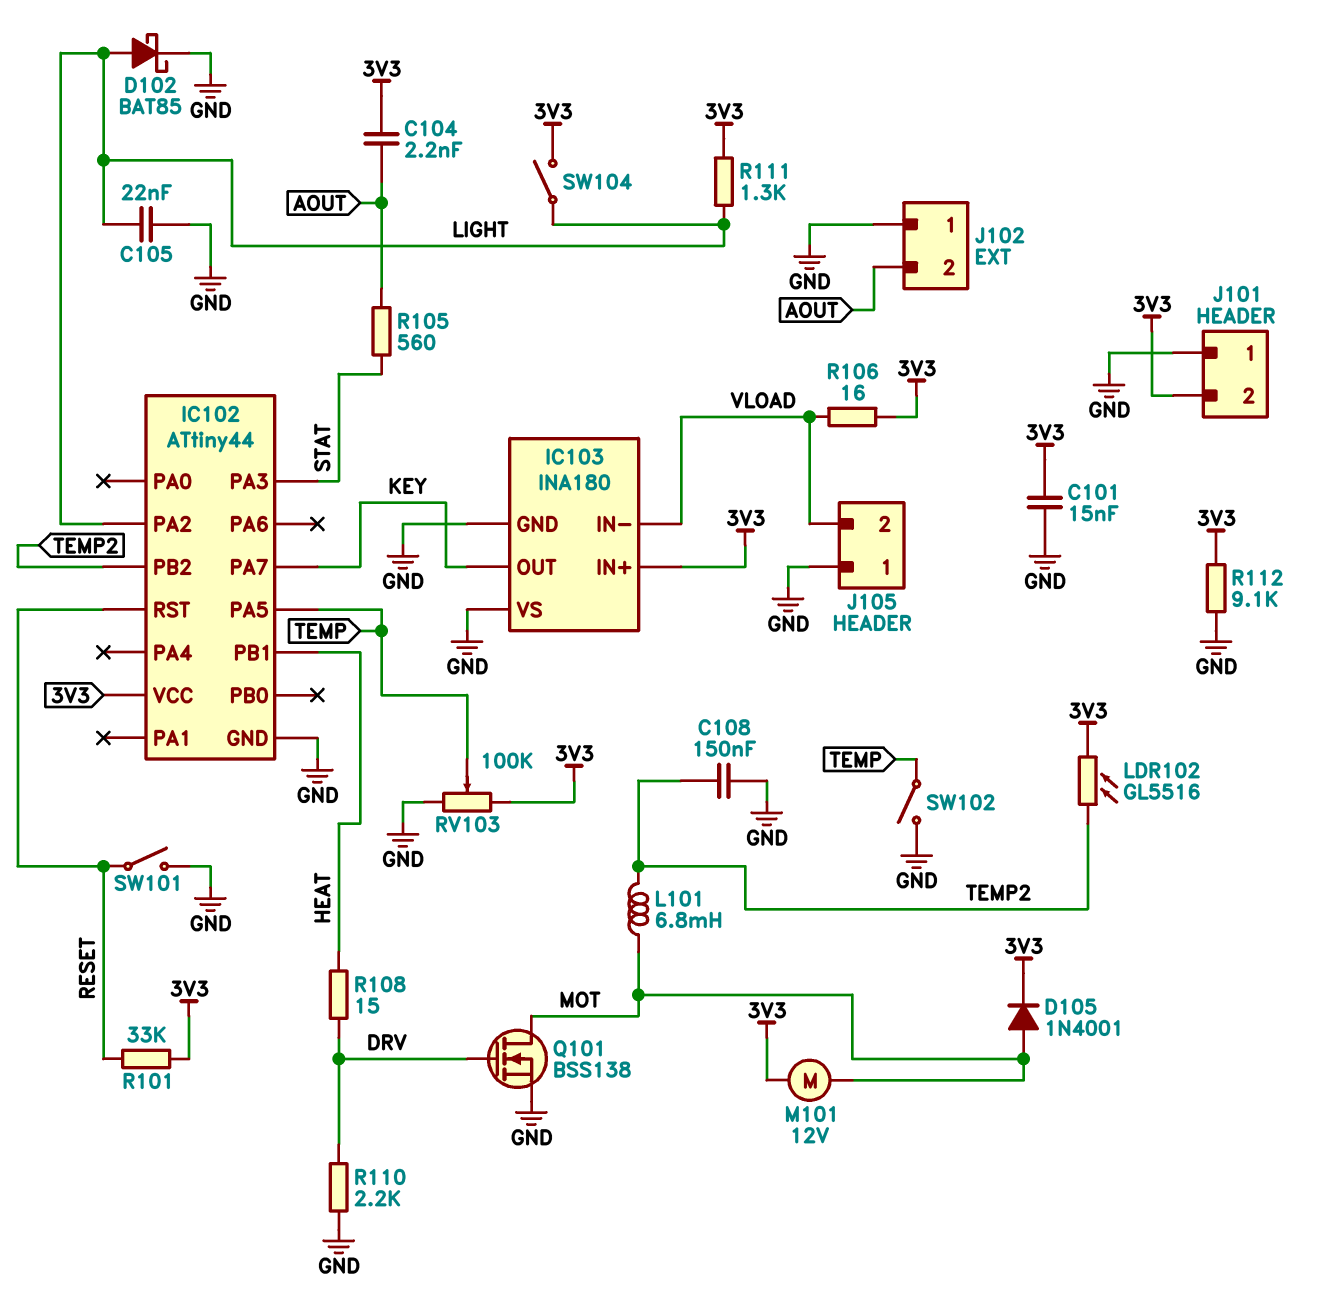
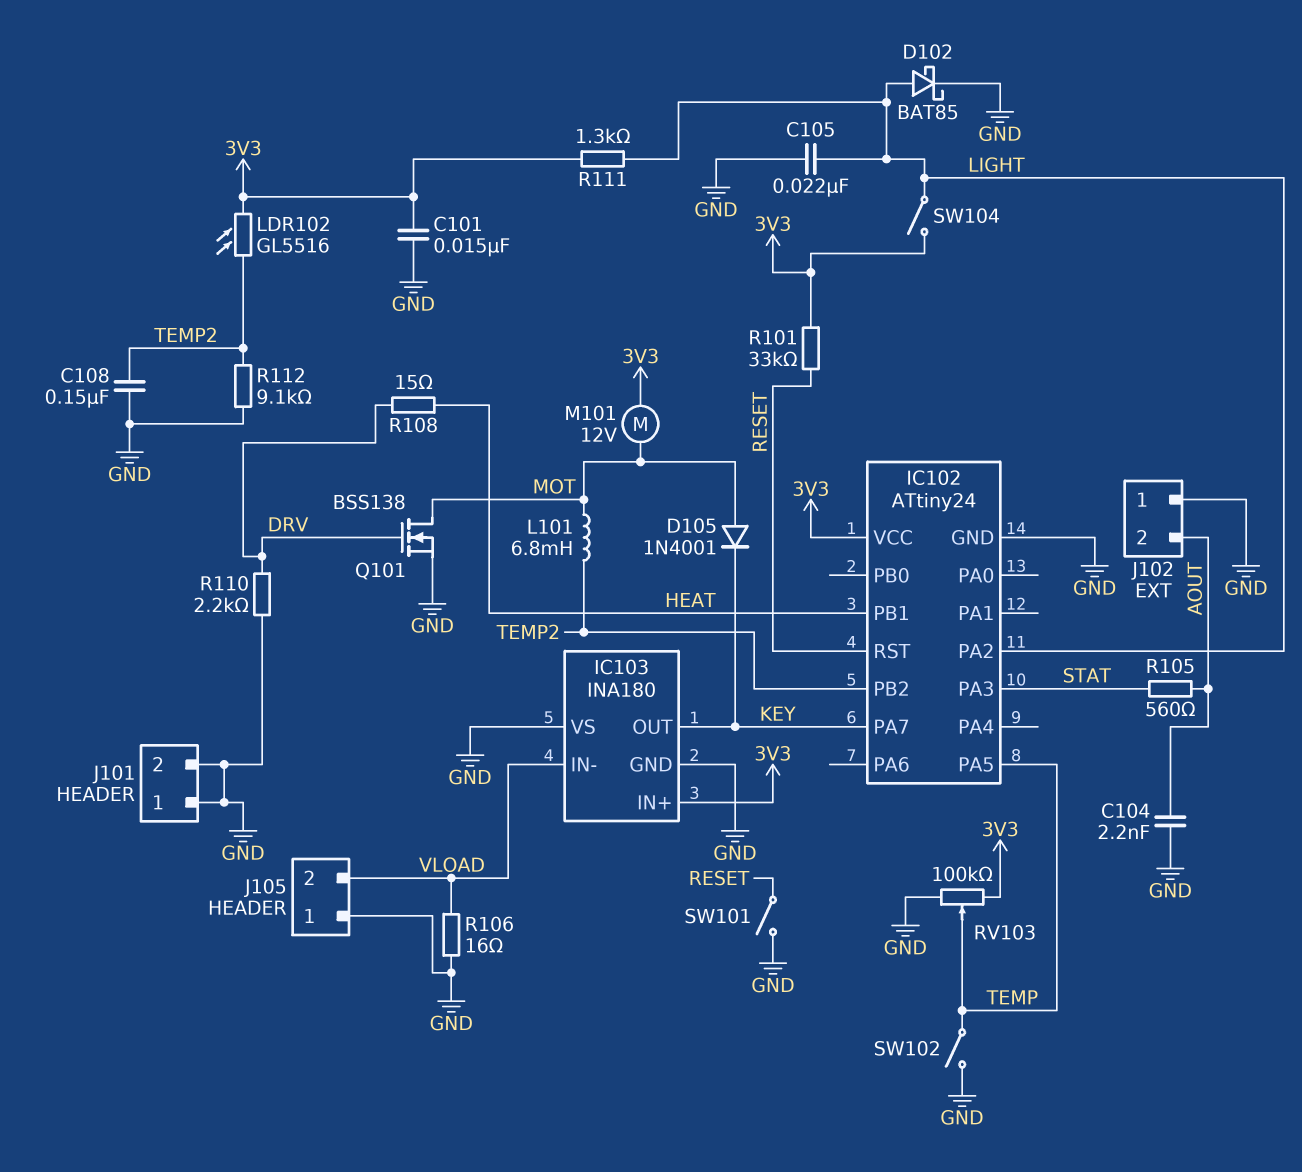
C104: 2.2nF (3V3, AOUT) -> 2.2nF (AOUT, GND)
D105: diode 1N4001 (A MOT, K 3V3) -> diode 1N4001 (A MOT, K KEY)
IC102: ATtiny44 -> ATtiny24
J101 pin 2: 3V3 -> GND
R106: 16 (3V3, VLOAD) -> 16 (GND, VLOAD)
R112: 9.1k (3V3, GND) -> 9.1k (GND, TEMP2)

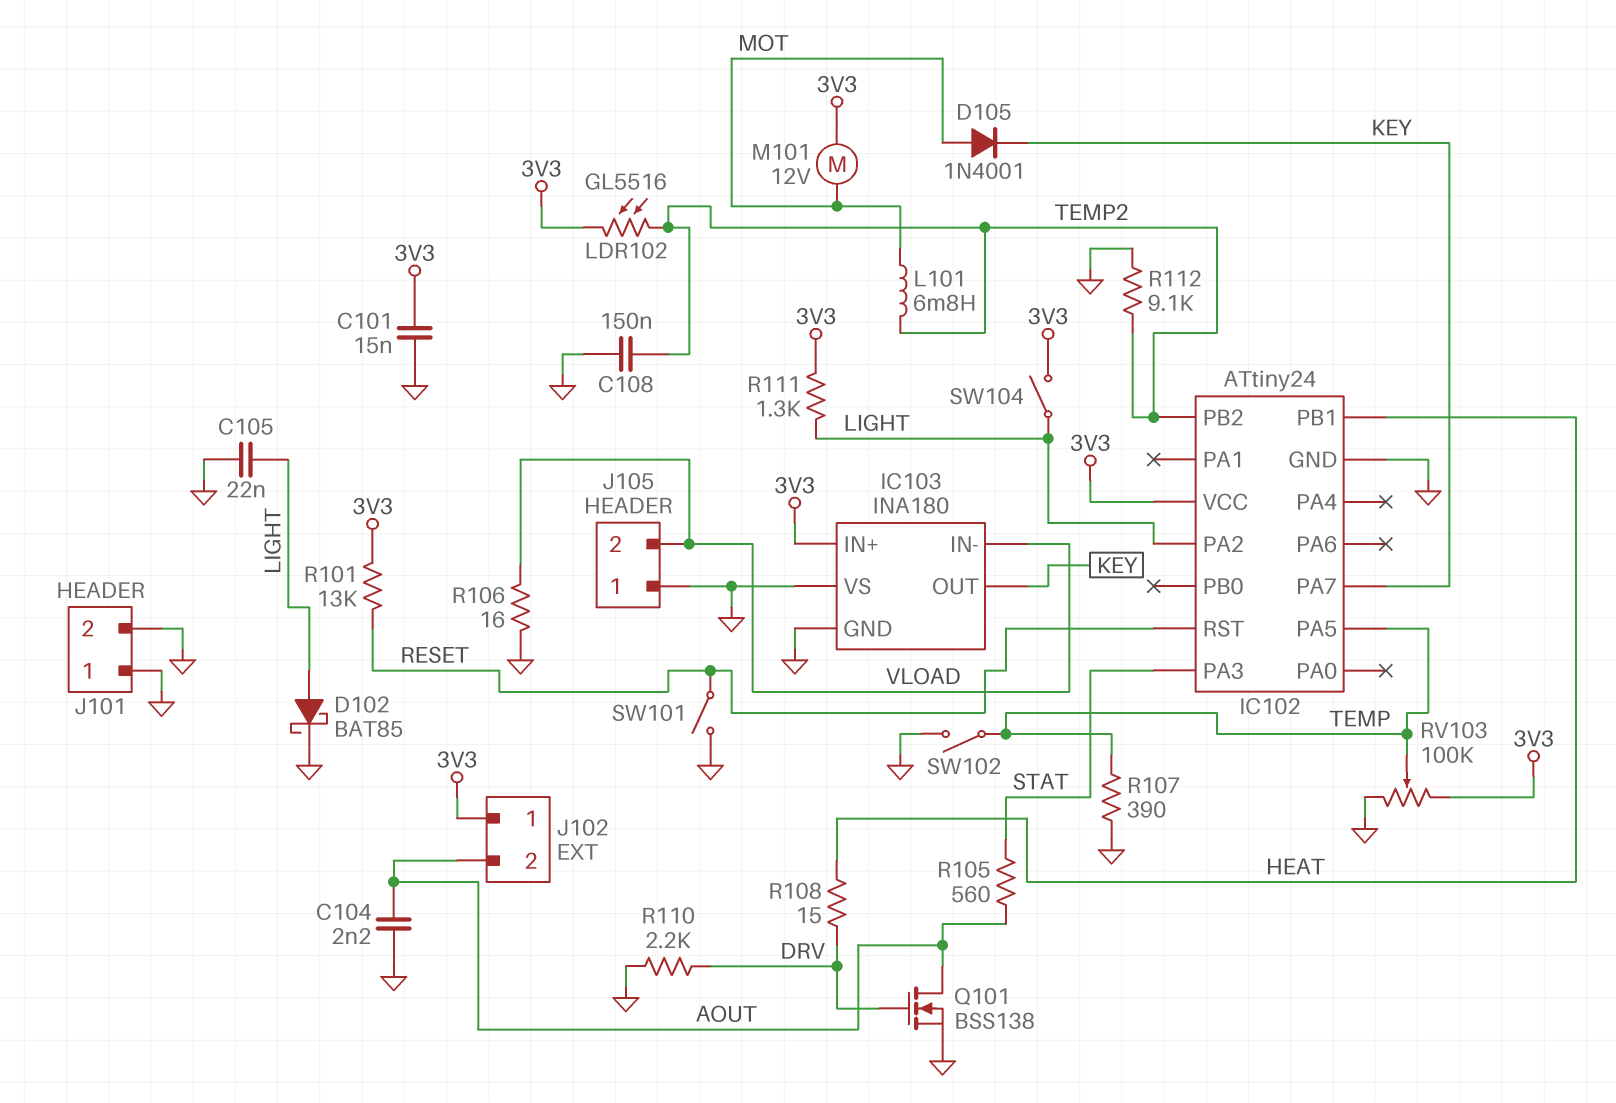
J102 pin 1: GND -> 3V3
Q101: NMOS BSS138 (G DRV, D MOT, S GND) -> NMOS BSS138 (G DRV, D AOUT, S GND)
R101: 33k (3V3, RESET) -> 13k (3V3, RESET)
R107: none -> 390 (GND, TEMP)

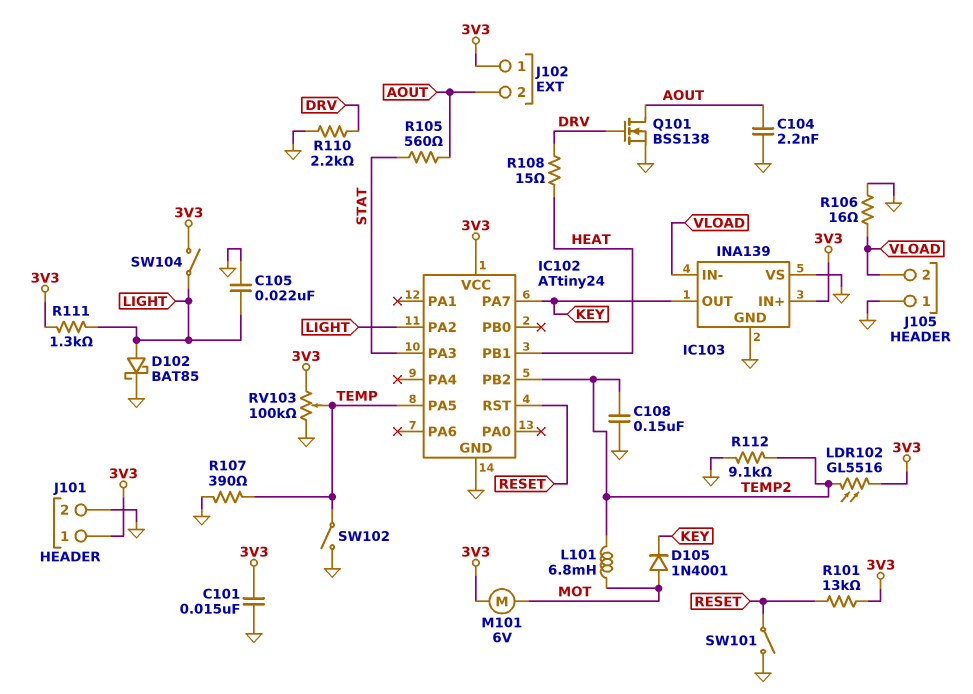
IC103: INA180 -> INA139
J101 pin 1: GND -> 3V3
M101: motor 12V (3V3, MOT) -> motor 6V (3V3, MOT)

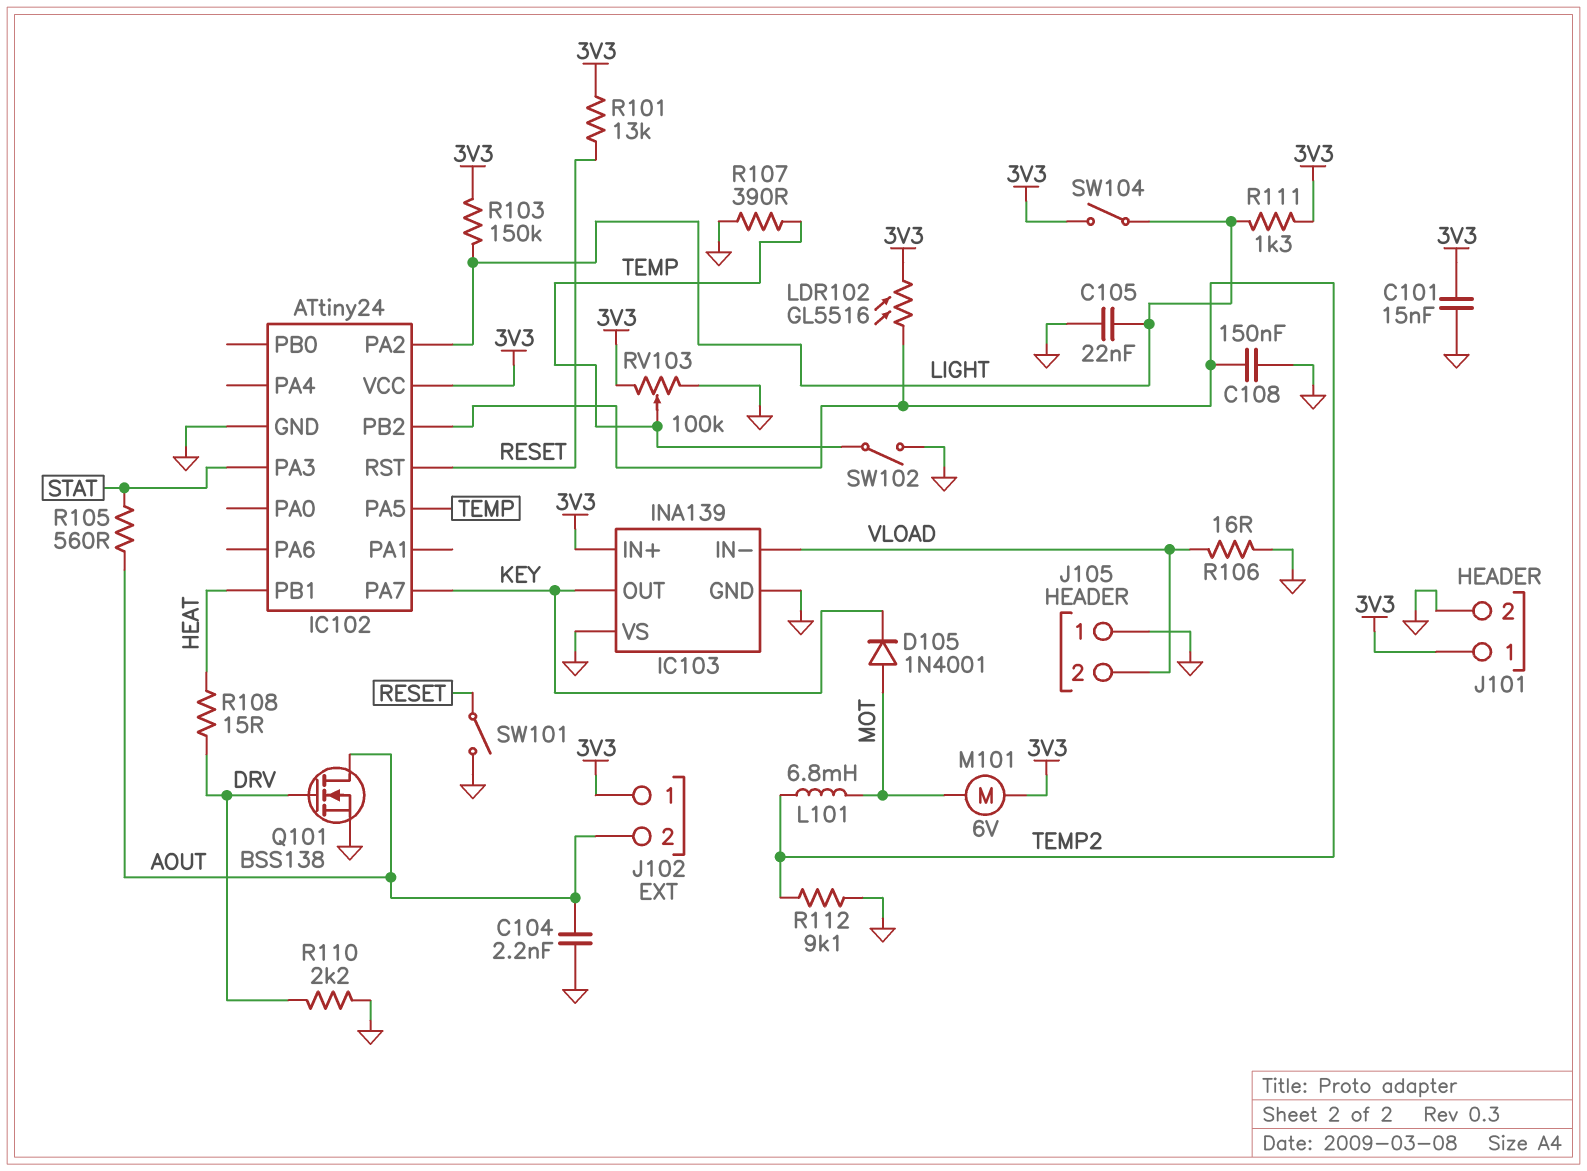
D102: schottky BAT85 (A LIGHT, K GND) -> none
R103: none -> 150k (3V3, LIGHT)

